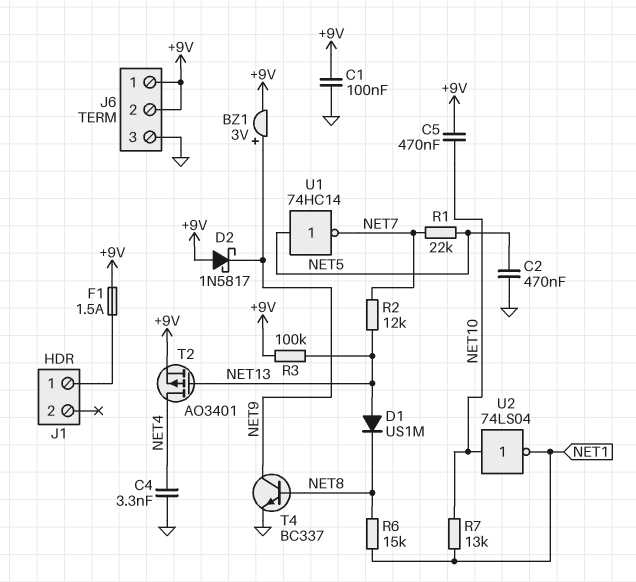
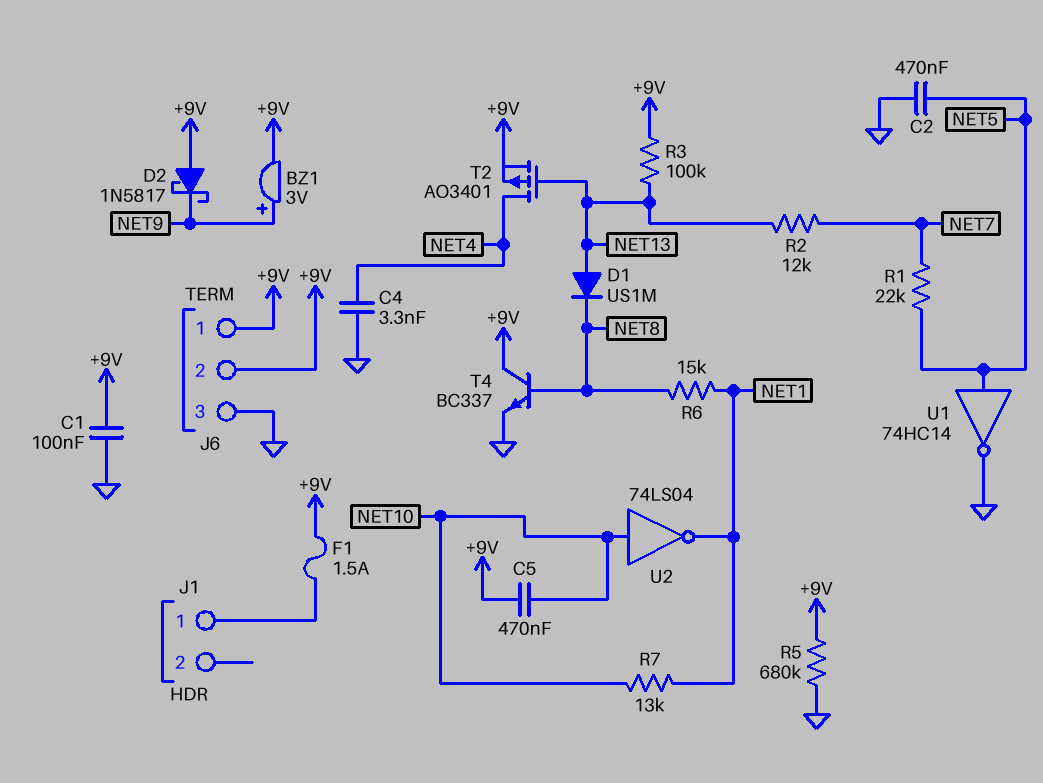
R5: none -> 680k (+9V, GND)
T4: NPN BC337 (B NET8, C NET9, E GND) -> NPN BC337 (B NET8, C +9V, E GND)
U1: NOT 74HC14 (in NET5, out NET7) -> NOT 74HC14 (in NET5, out GND)

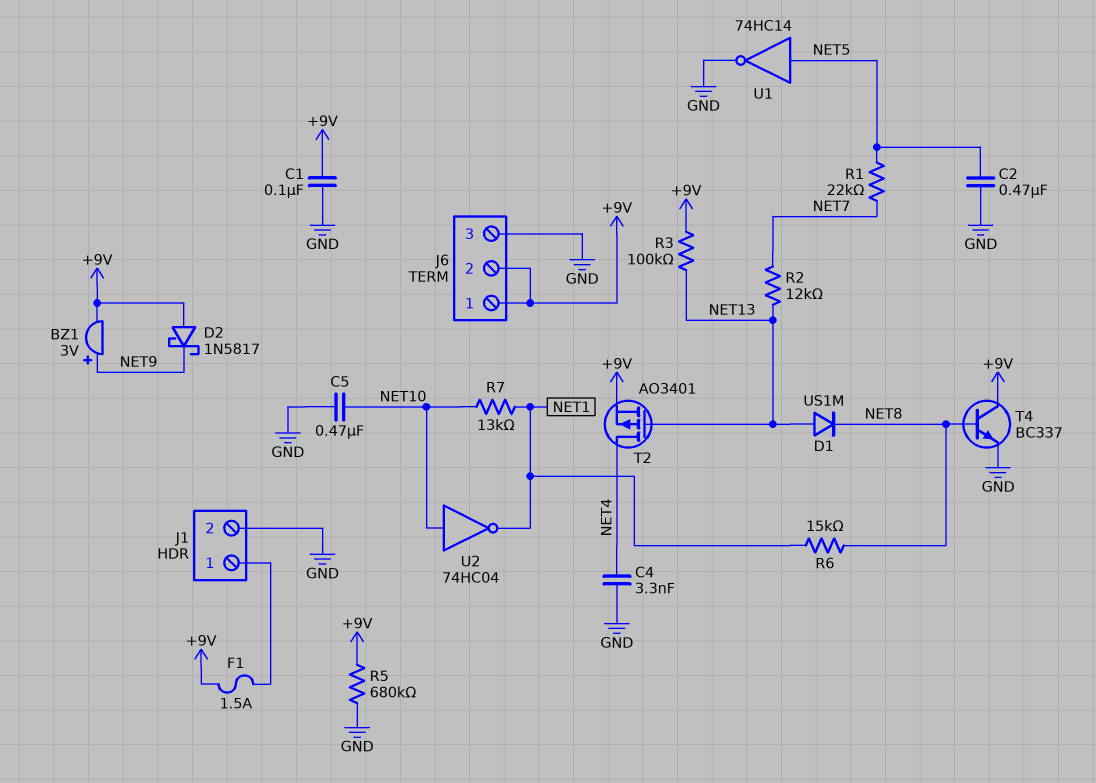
C5: 470nF (+9V, NET10) -> 470nF (GND, NET10)
J1 pin 2: none -> GND
U2: NOT 74LS04 (in NET10, out NET1) -> NOT 74HC04 (in NET10, out NET1)

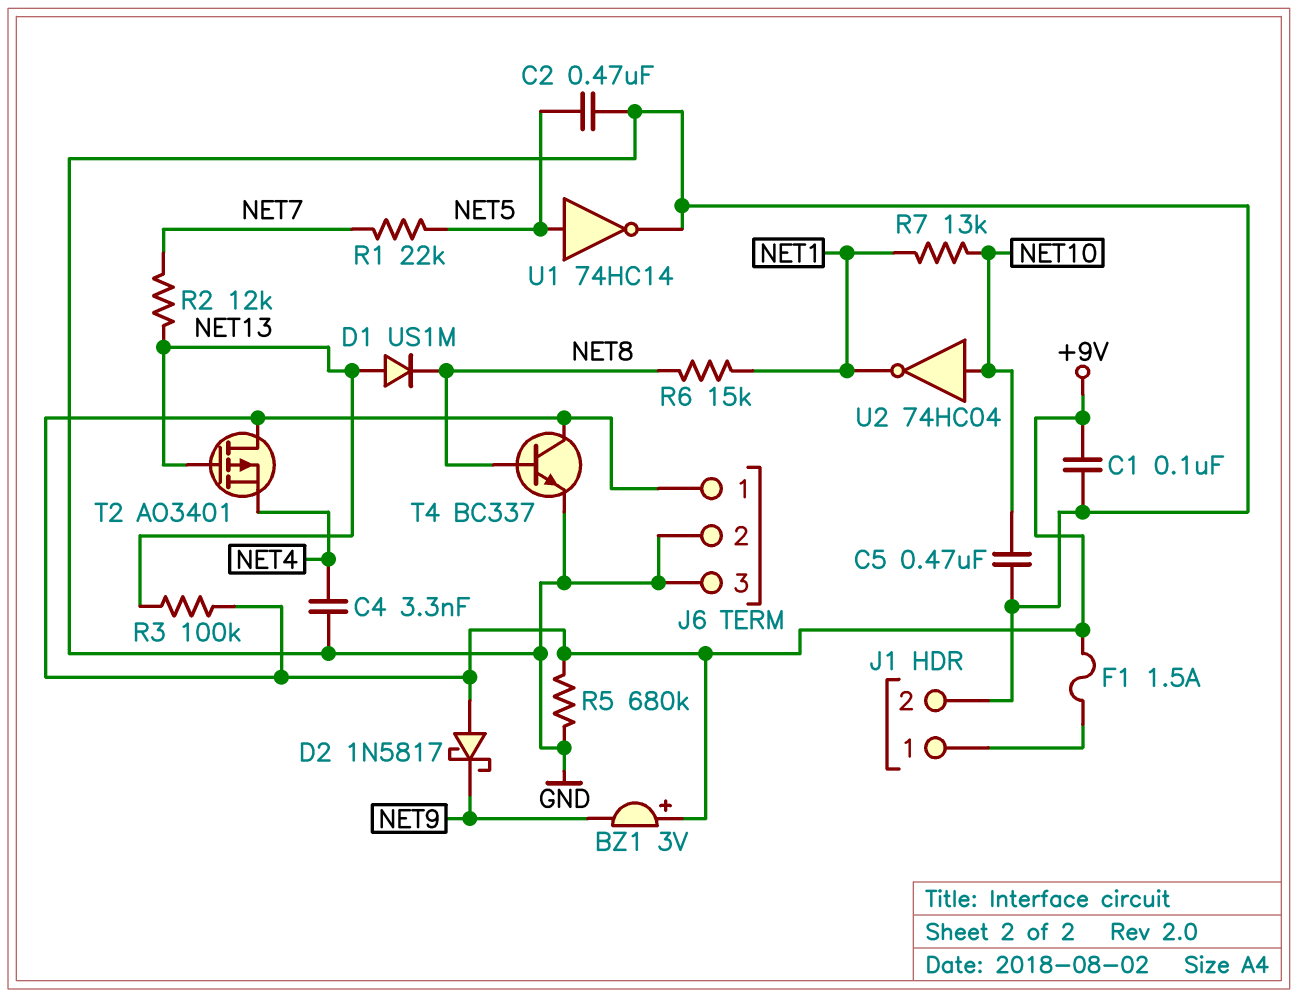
BZ1: buzzer 3V (plus NET9, minus +9V) -> buzzer 3V (plus +9V, minus NET9)
J6 pin 2: +9V -> GND
T2: PMOS AO3401 (G NET13, D NET4, S +9V) -> PMOS AO3401 (G NET13, D +9V, S NET4)

